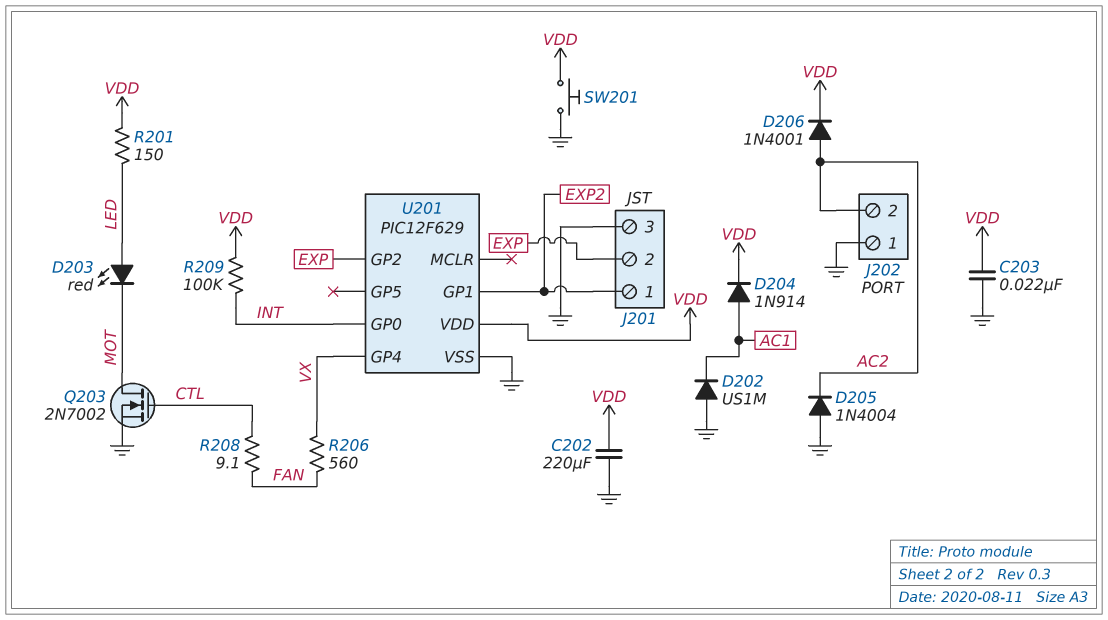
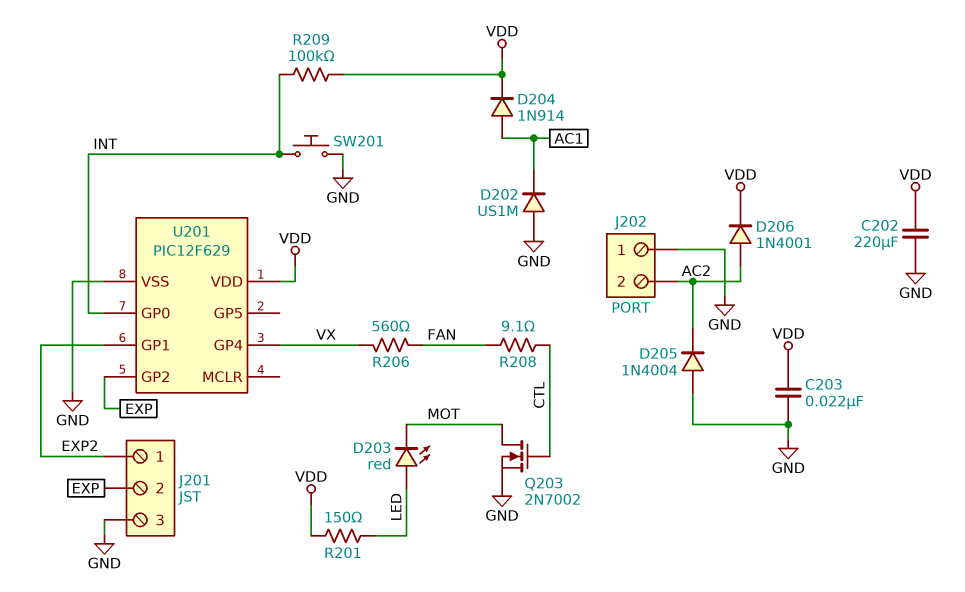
SW201: button (GND, VDD) -> button (GND, INT)

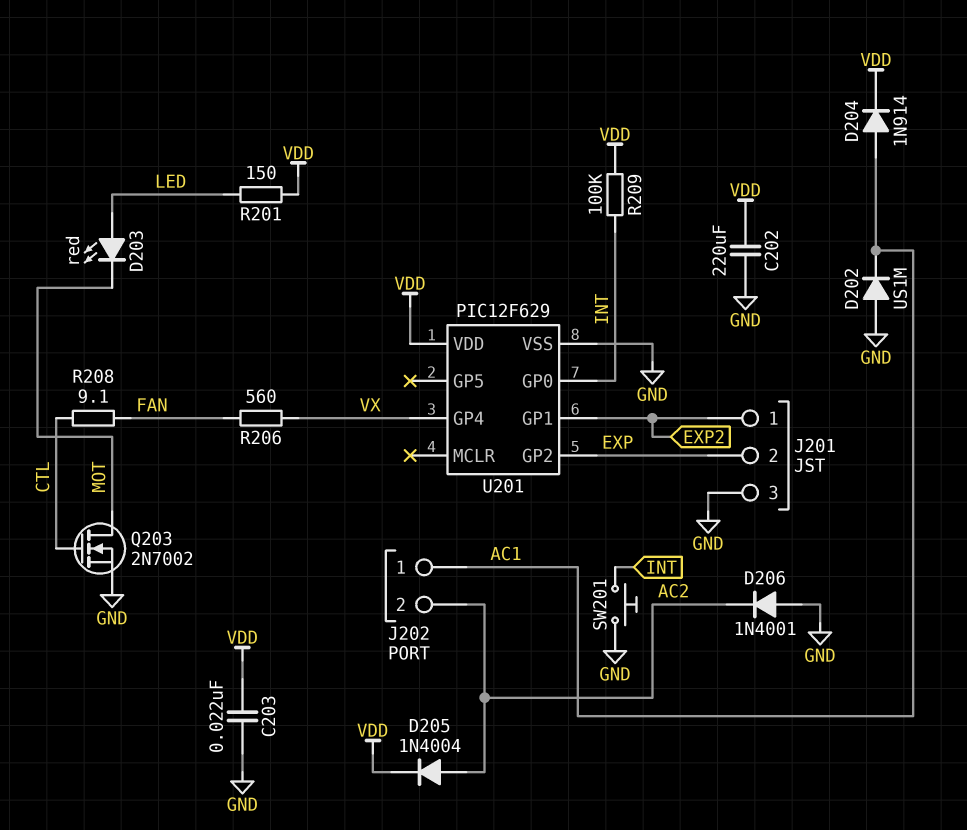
D205: diode 1N4004 (A GND, K AC2) -> diode 1N4004 (A AC2, K VDD)
D206: diode 1N4001 (A AC2, K VDD) -> diode 1N4001 (A GND, K AC2)
J202 pin 1: GND -> AC1

